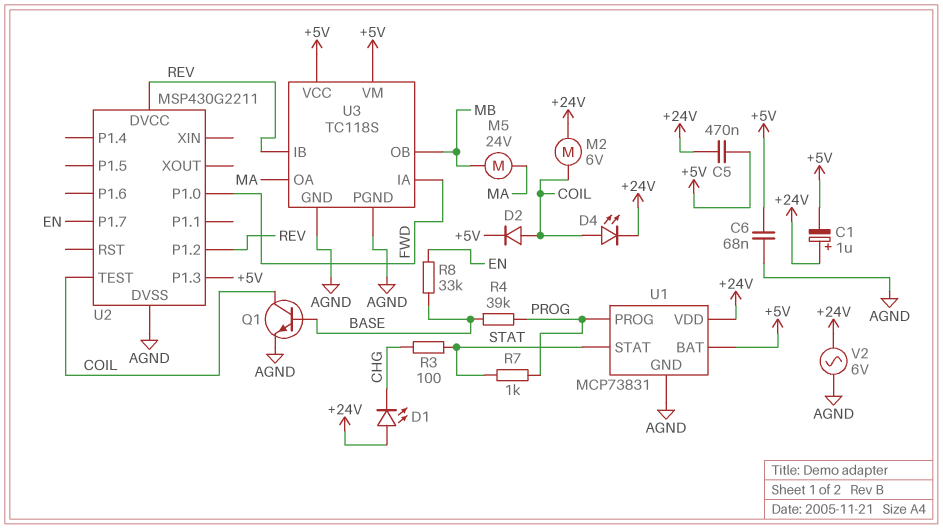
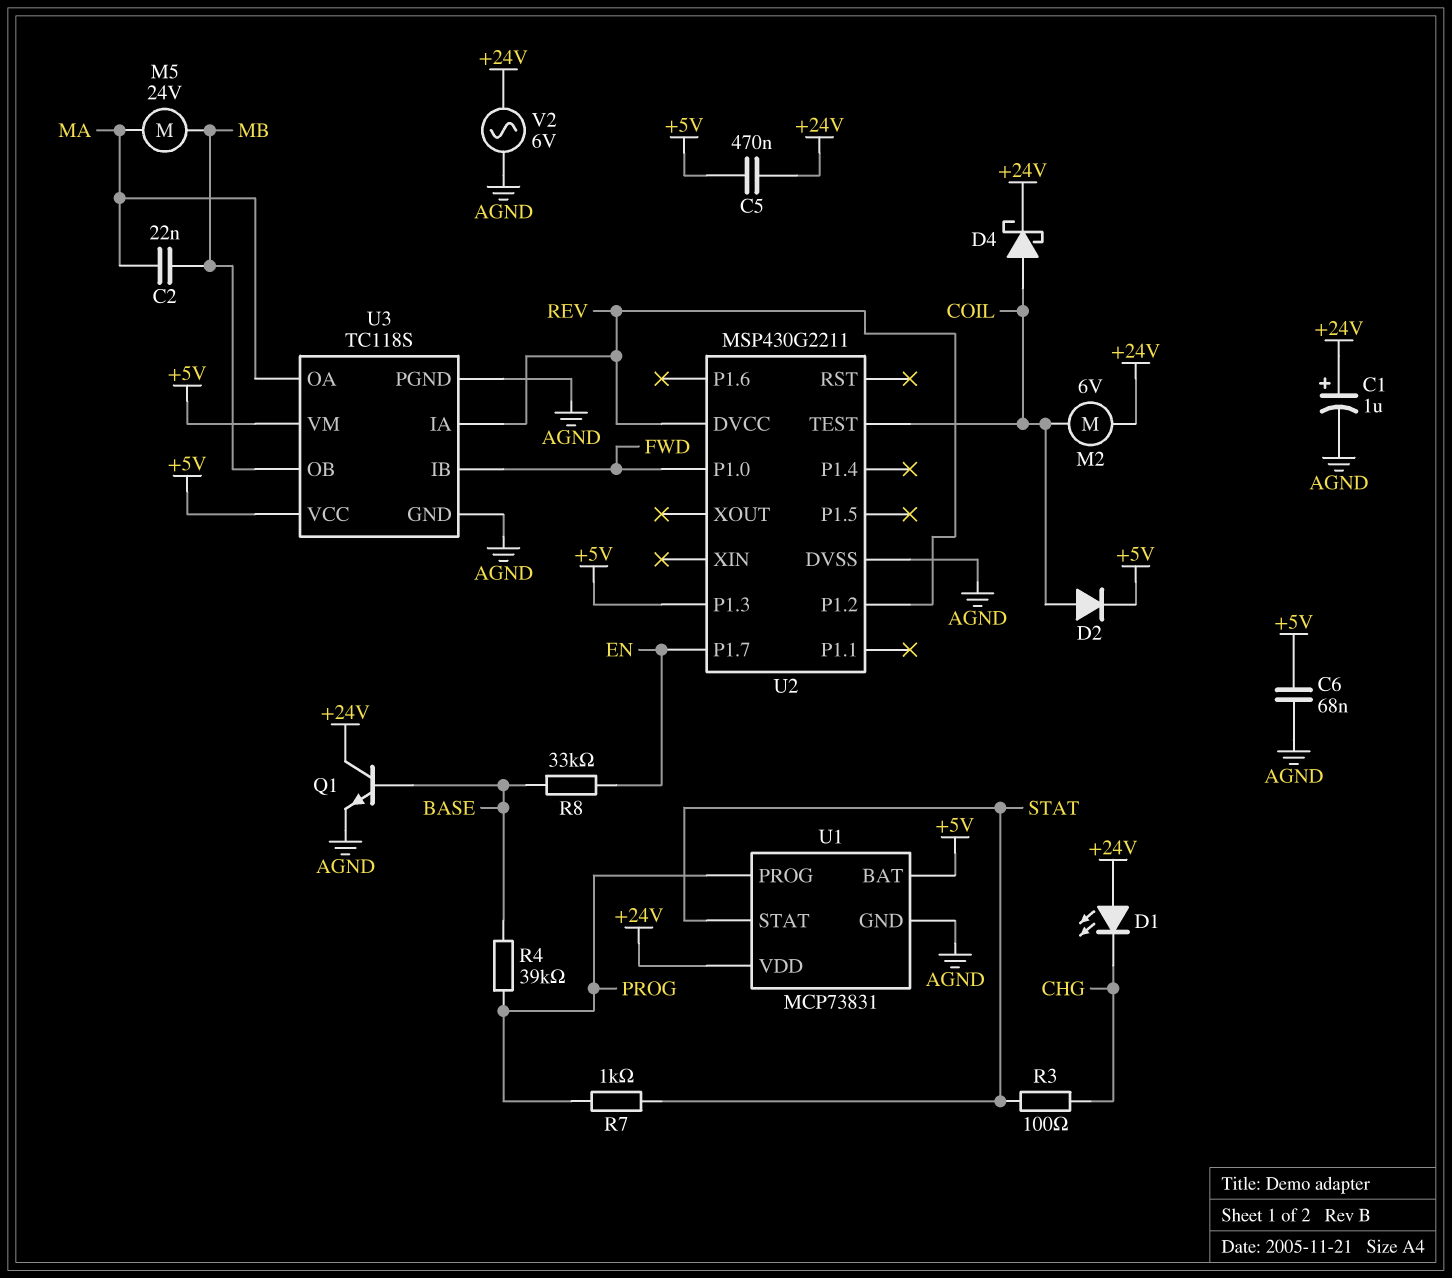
C1: 1uF (plus +24V, minus +5V) -> 1uF (plus +24V, minus AGND)
C2: none -> 22nF (MA, MB)
D4: LED (A COIL, K +24V) -> schottky (A COIL, K +24V)
Q1: NPN (B BASE, C COIL, E AGND) -> NPN (B BASE, C +24V, E AGND)
U3 pin IA: FWD -> REV
U3 pin IB: REV -> FWD

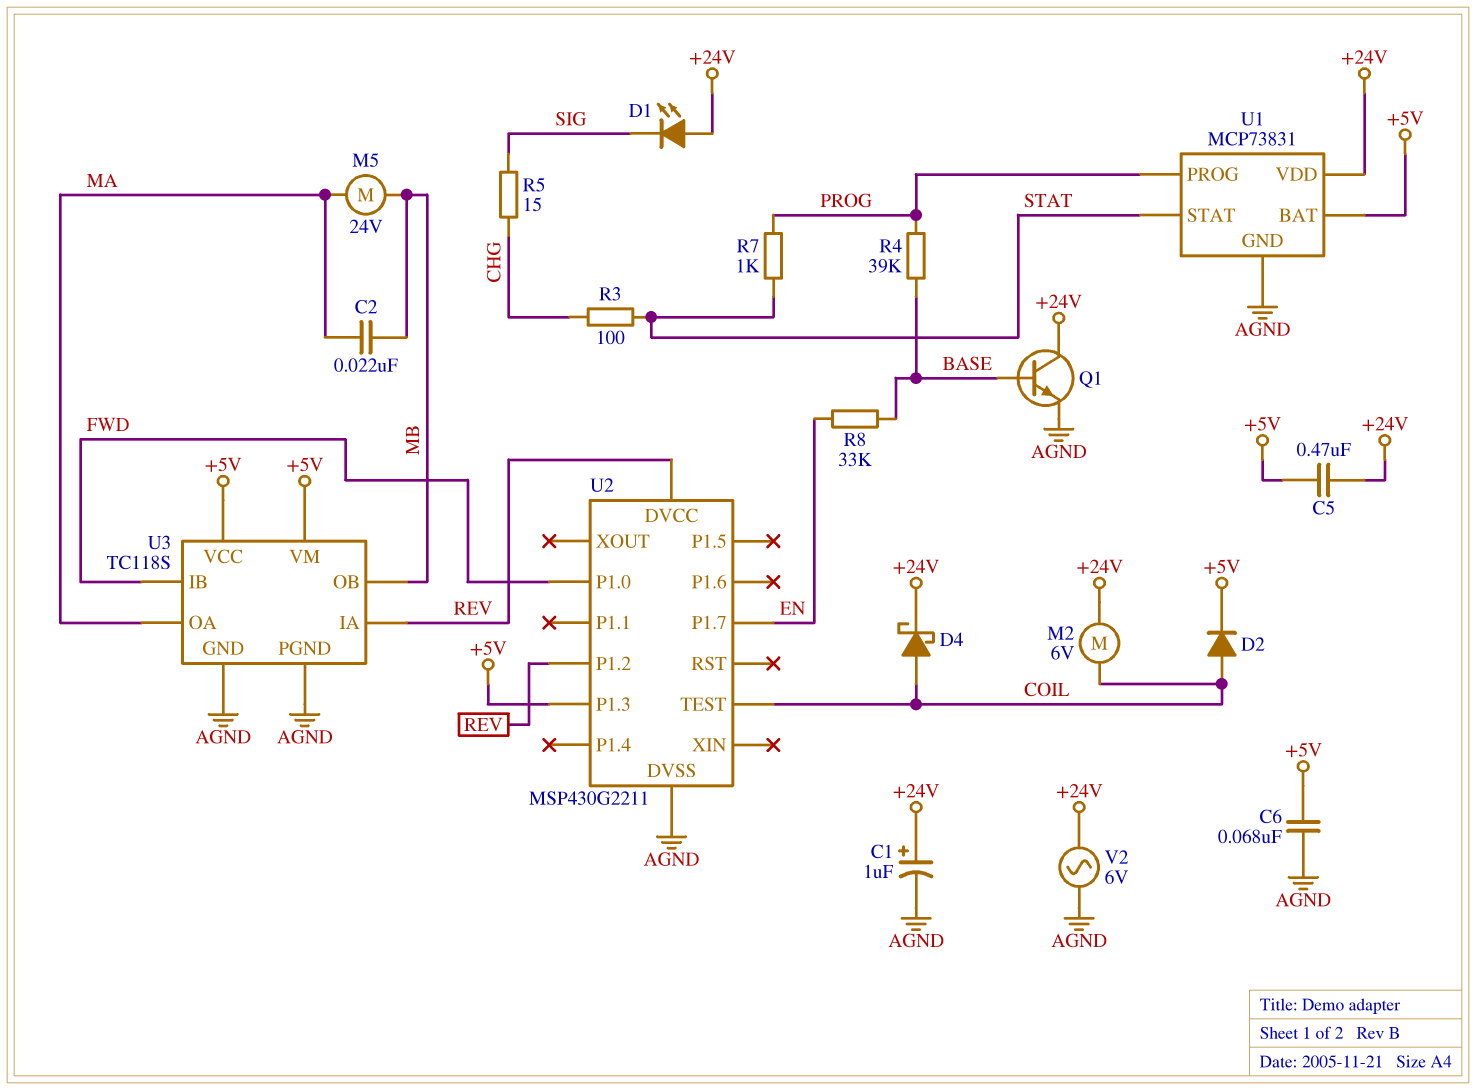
D1: LED (A +24V, K CHG) -> LED (A +24V, K SIG)
R5: none -> 15 (CHG, SIG)

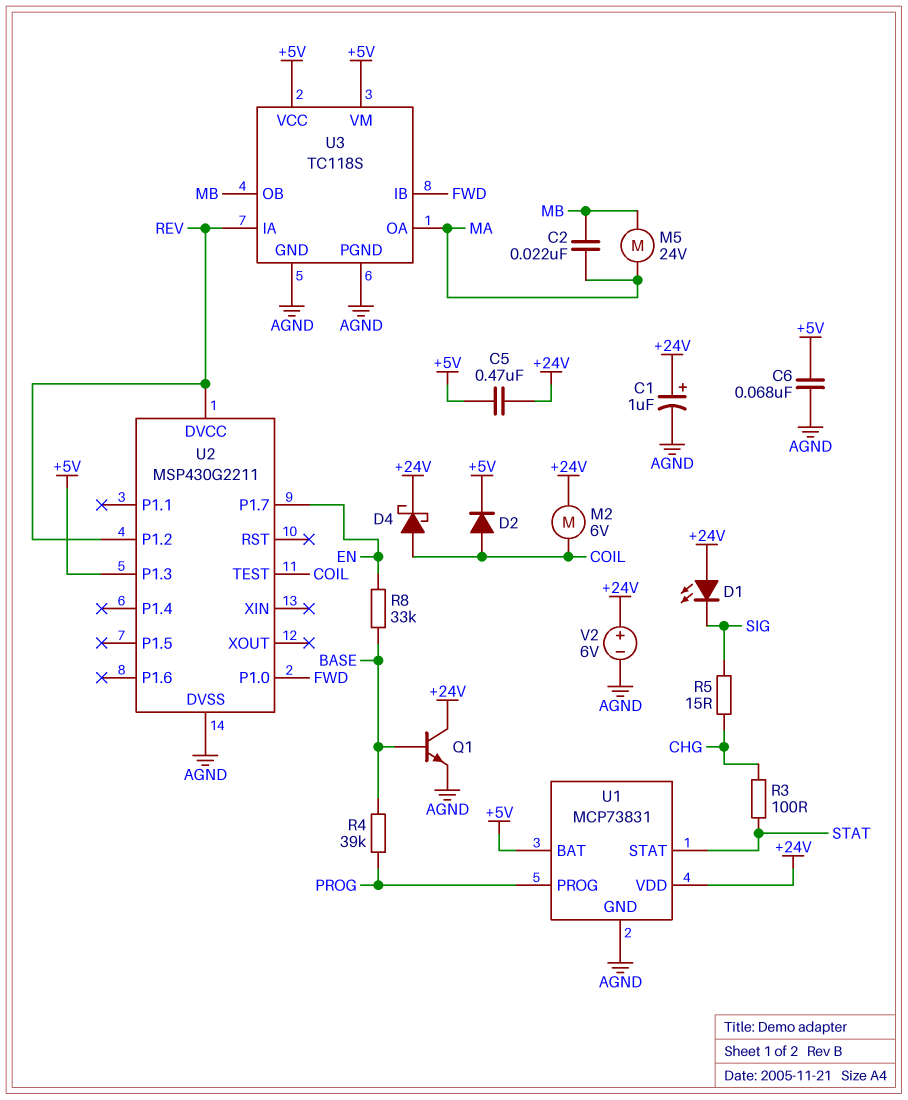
R7: 1k (PROG, STAT) -> none
V2: AC 6V (+24V, AGND) -> 6V (plus +24V, minus AGND)

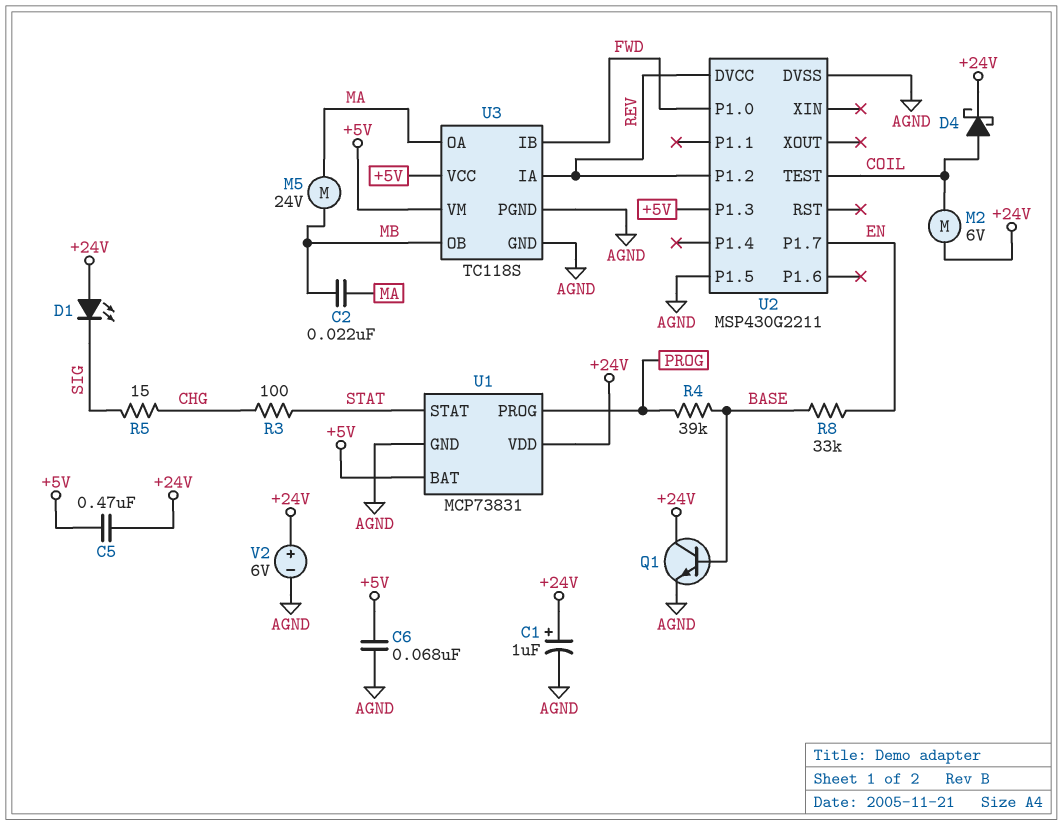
D2: diode (A COIL, K +5V) -> none
U2 pin P1.5: none -> AGND

